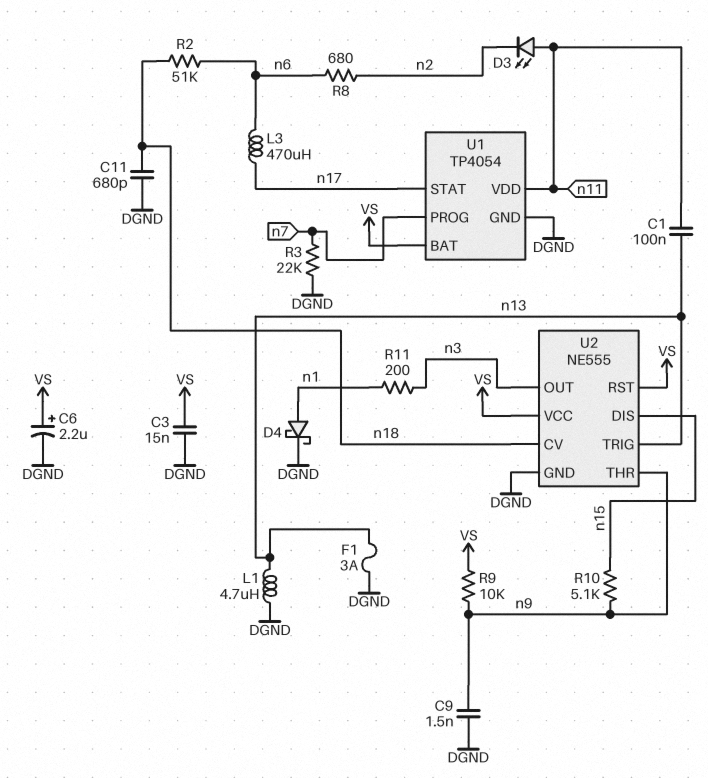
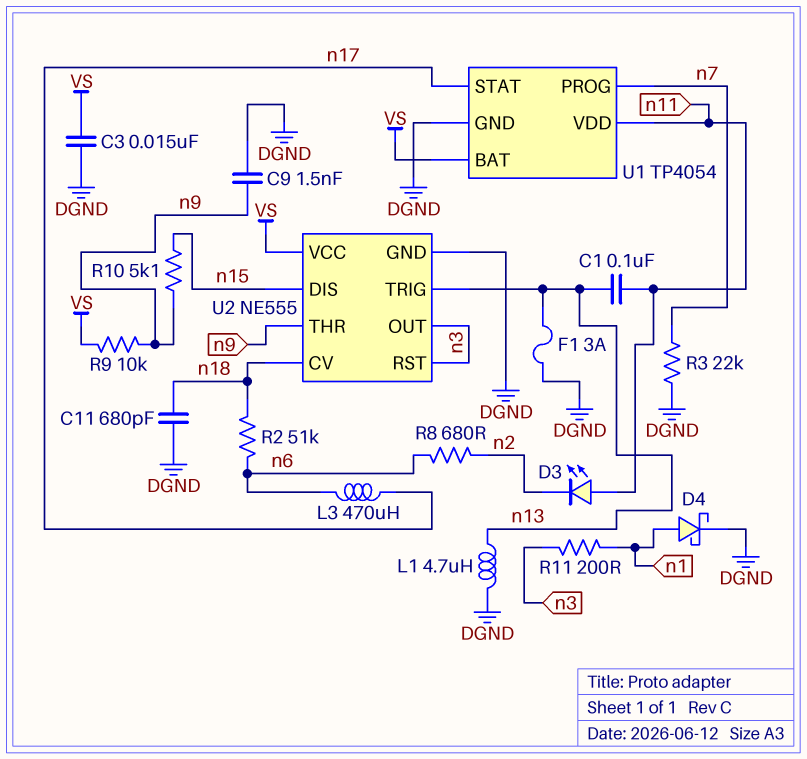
C6: 2.2uF (plus VS, minus DGND) -> none
U2 pin RST: VS -> n3

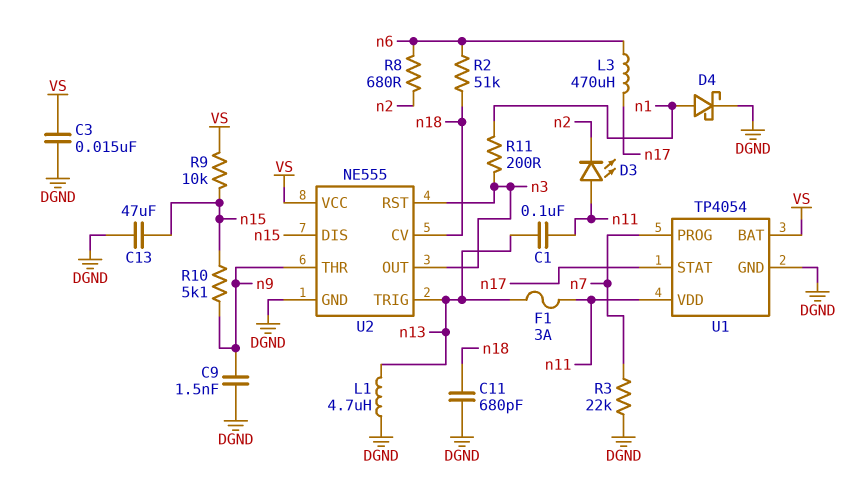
C13: none -> 47uF (DGND, n15)
F1: 3A (DGND, n13) -> 3A (n11, n13)
R9: 10k (VS, n9) -> 10k (VS, n15)

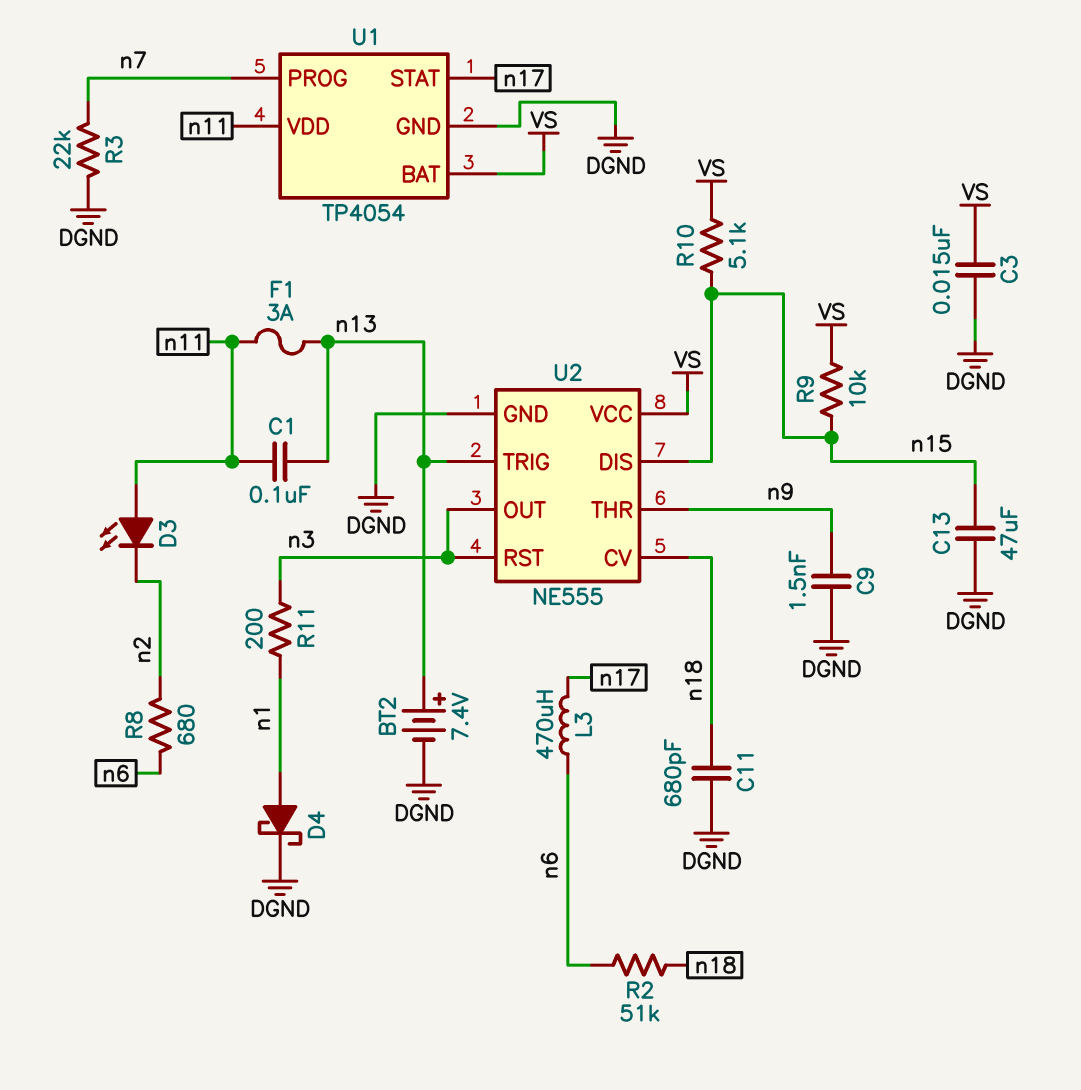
BT2: none -> 7.4V (plus n13, minus DGND)
L1: 4.7uH (DGND, n13) -> none
R10: 5.1k (n9, n15) -> 5.1k (VS, n15)

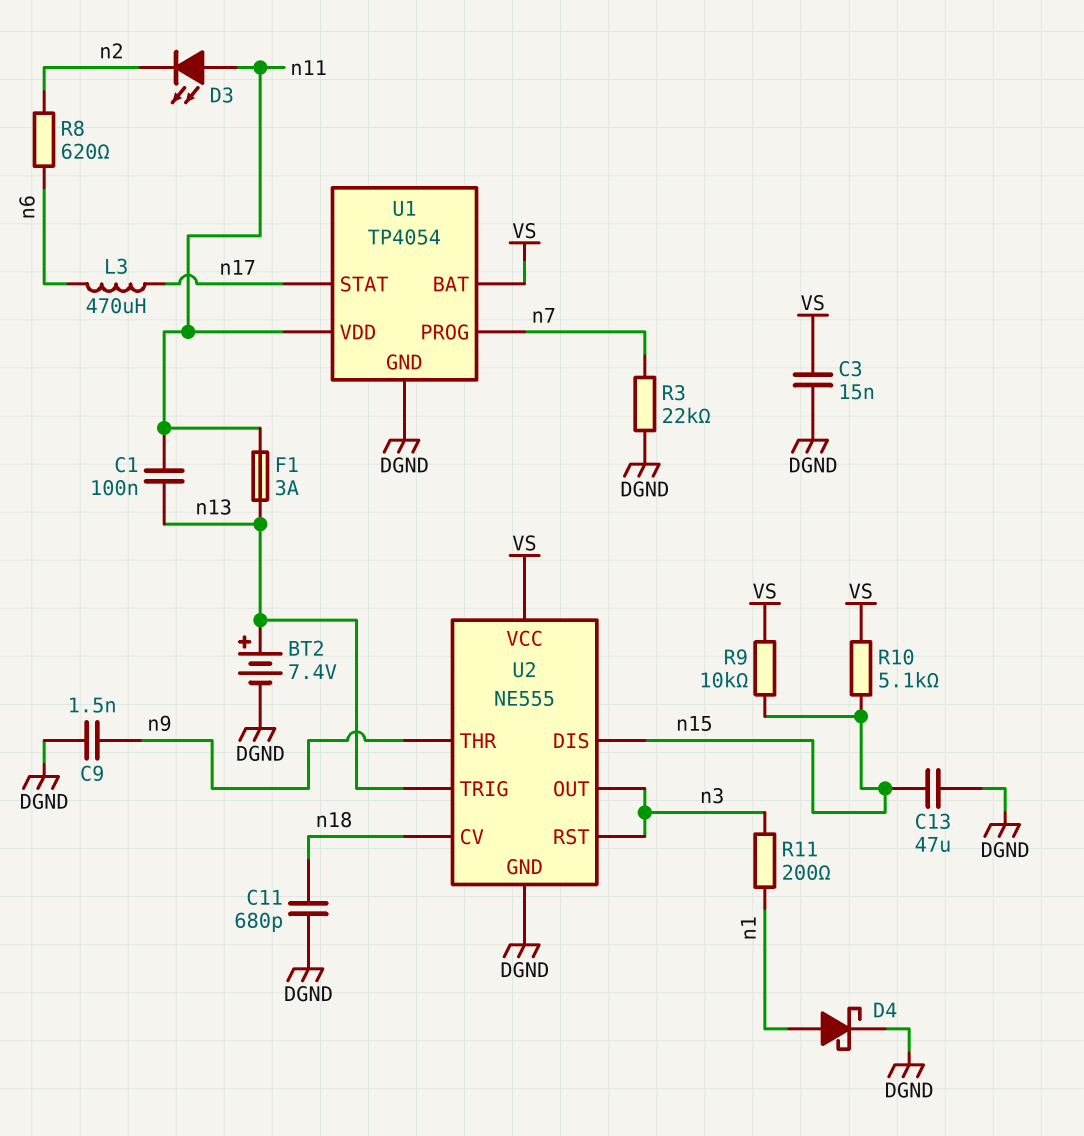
R2: 51k (n6, n18) -> none
R8: 680 (n2, n6) -> 620 (n2, n6)

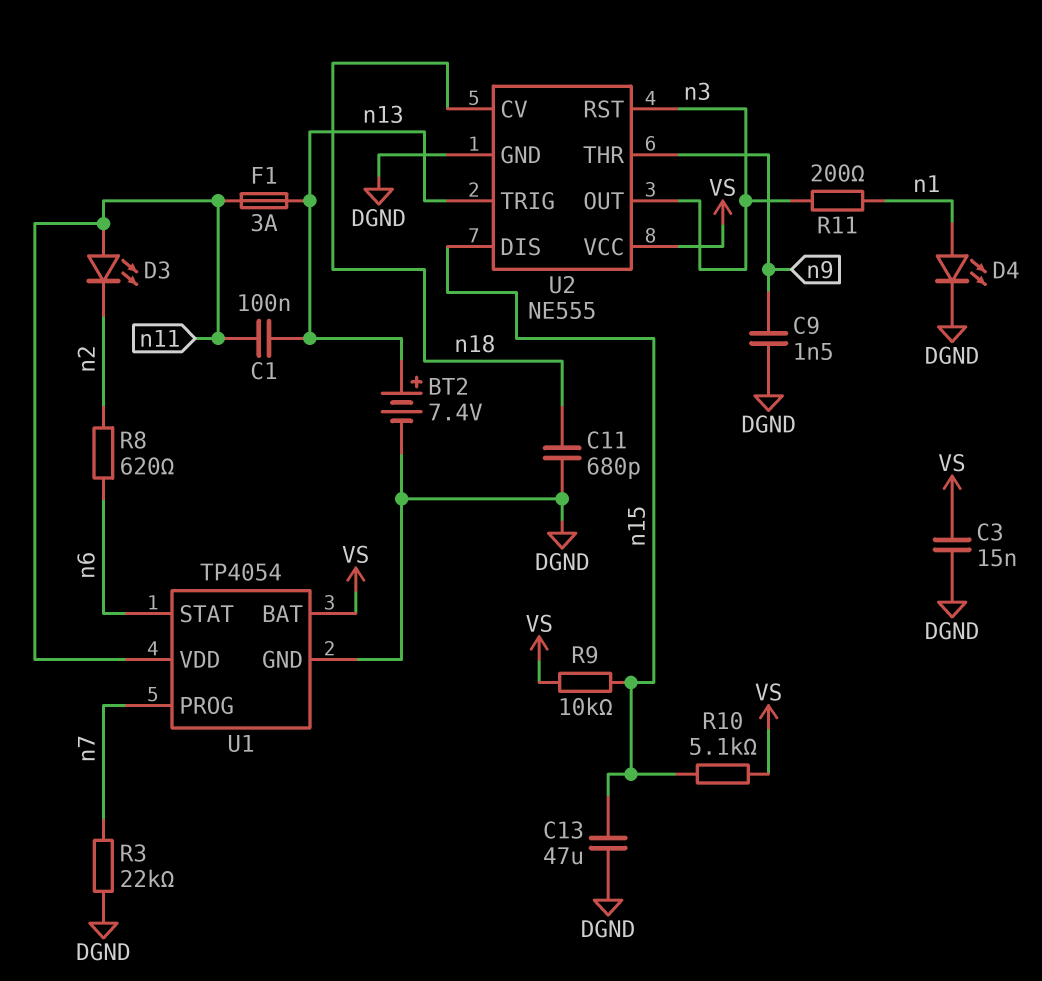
D4: schottky (A n1, K DGND) -> LED (A n1, K DGND)
L3: 470uH (n6, n17) -> none
U1 pin STAT: n17 -> n6

